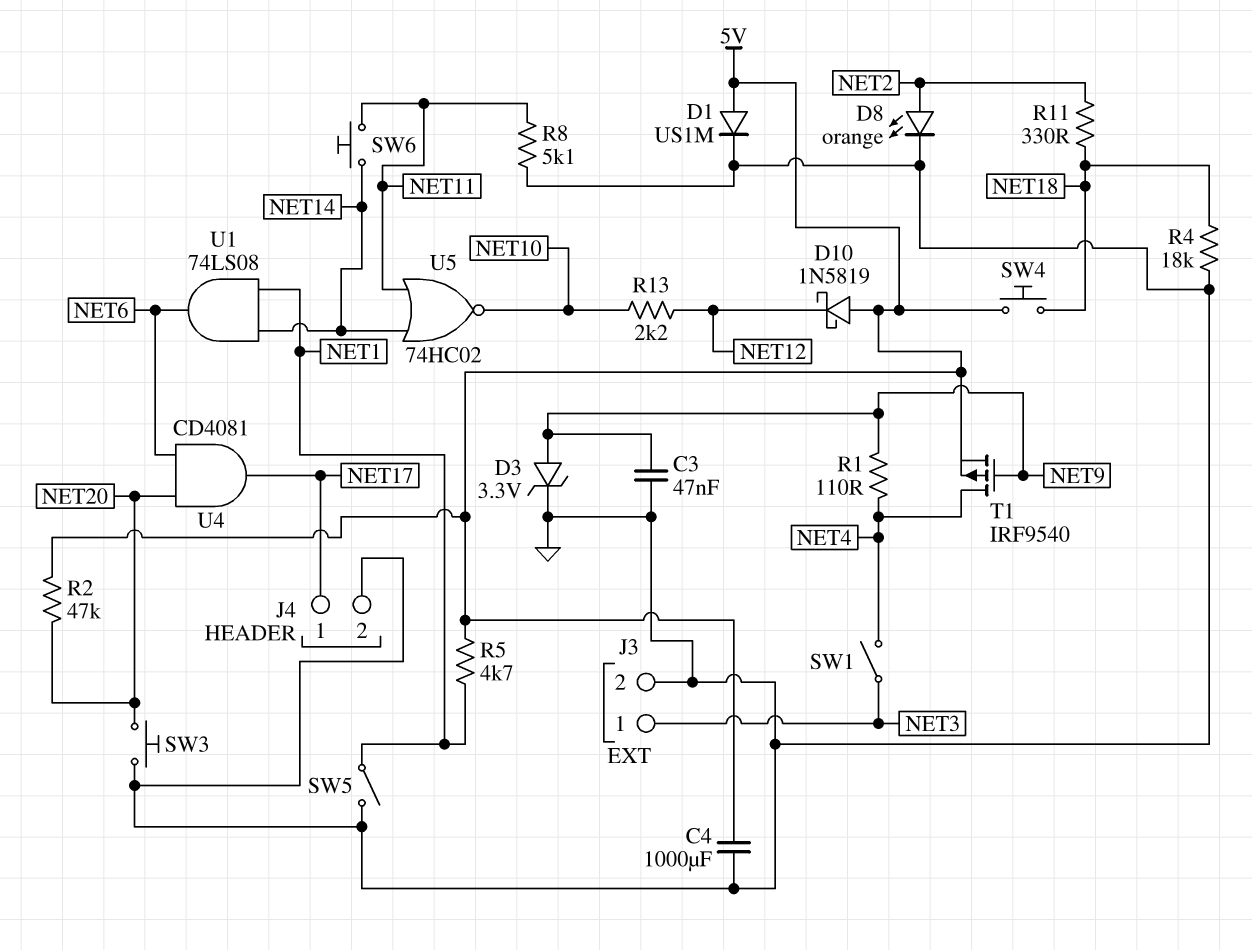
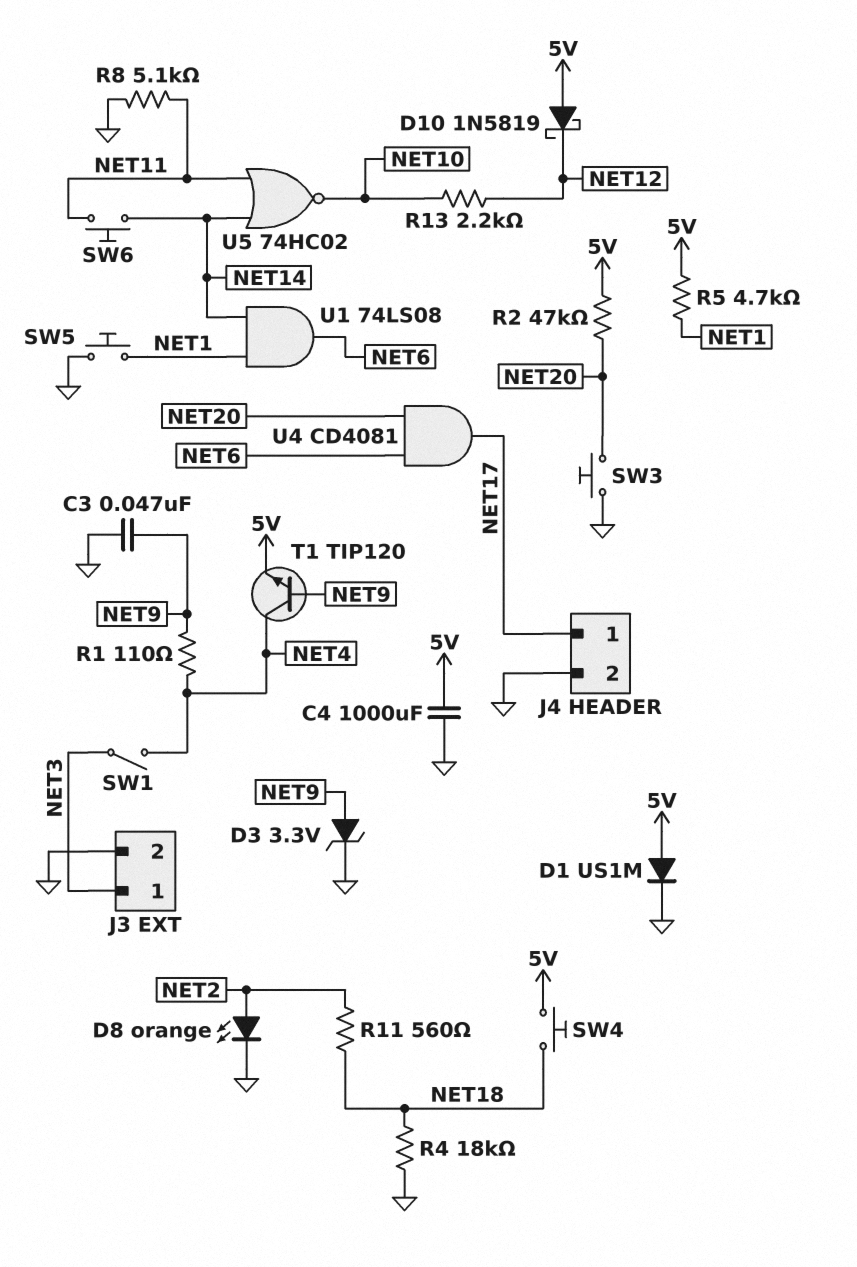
R11: 330 (NET2, NET18) -> 560 (NET2, NET18)
SW5: switch (GND, NET1) -> button (GND, NET1)
T1: PMOS IRF9540 (G NET9, D NET4, S 5V) -> NPN TIP120 (B NET9, C NET4, E 5V)

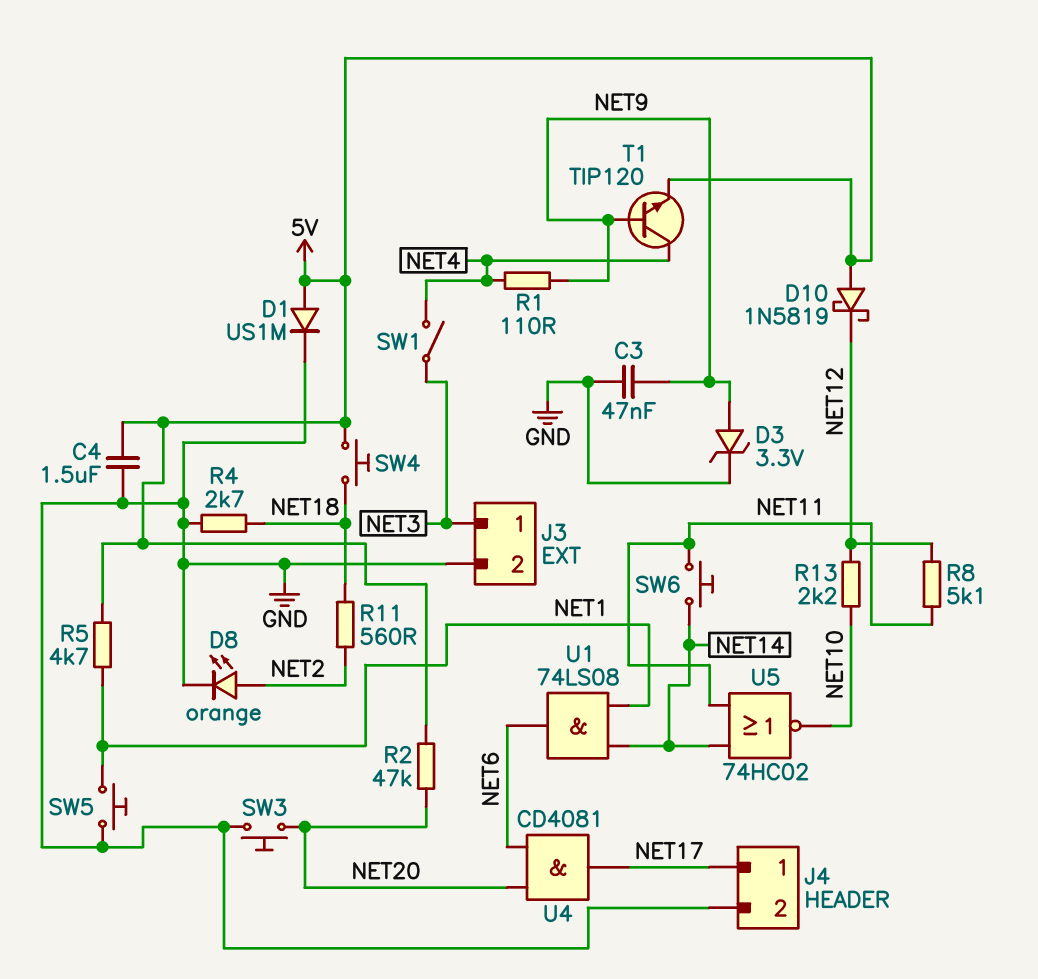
C4: 1000uF (5V, GND) -> 1.5uF (5V, GND)
R4: 18k (GND, NET18) -> 2.7k (GND, NET18)
R8: 5.1k (GND, NET11) -> 5.1k (NET11, NET12)

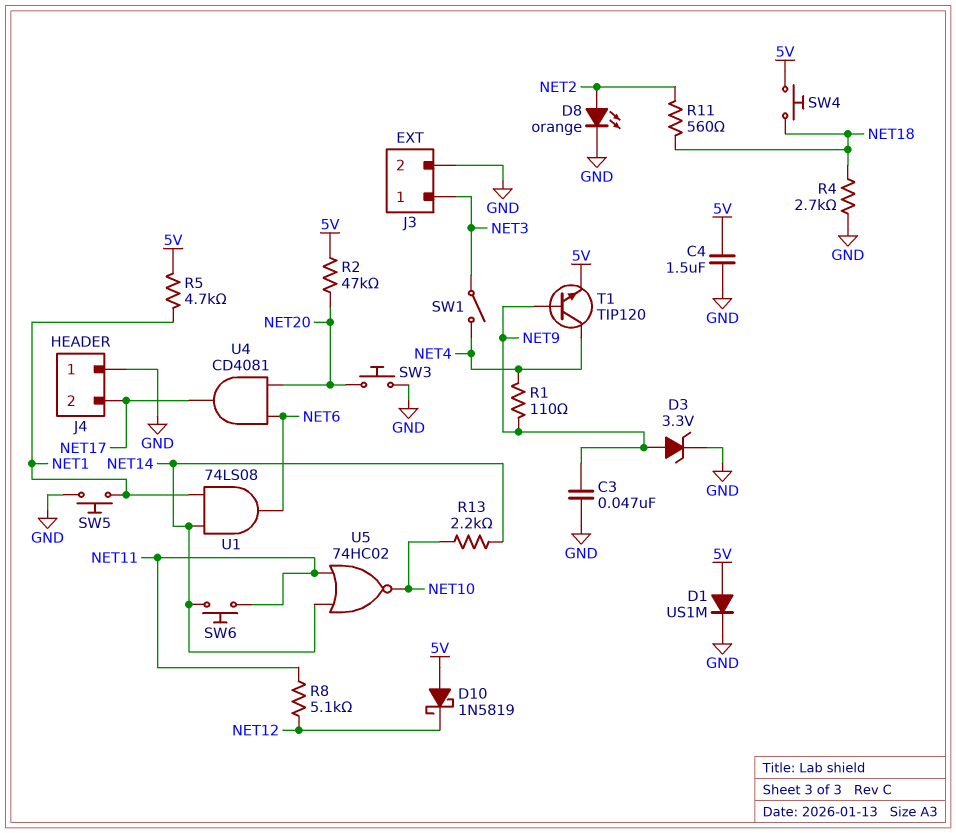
J4 pin 1: NET17 -> GND
J4 pin 2: GND -> NET17
R13: 2.2k (NET10, NET12) -> 2.2k (NET10, NET14)

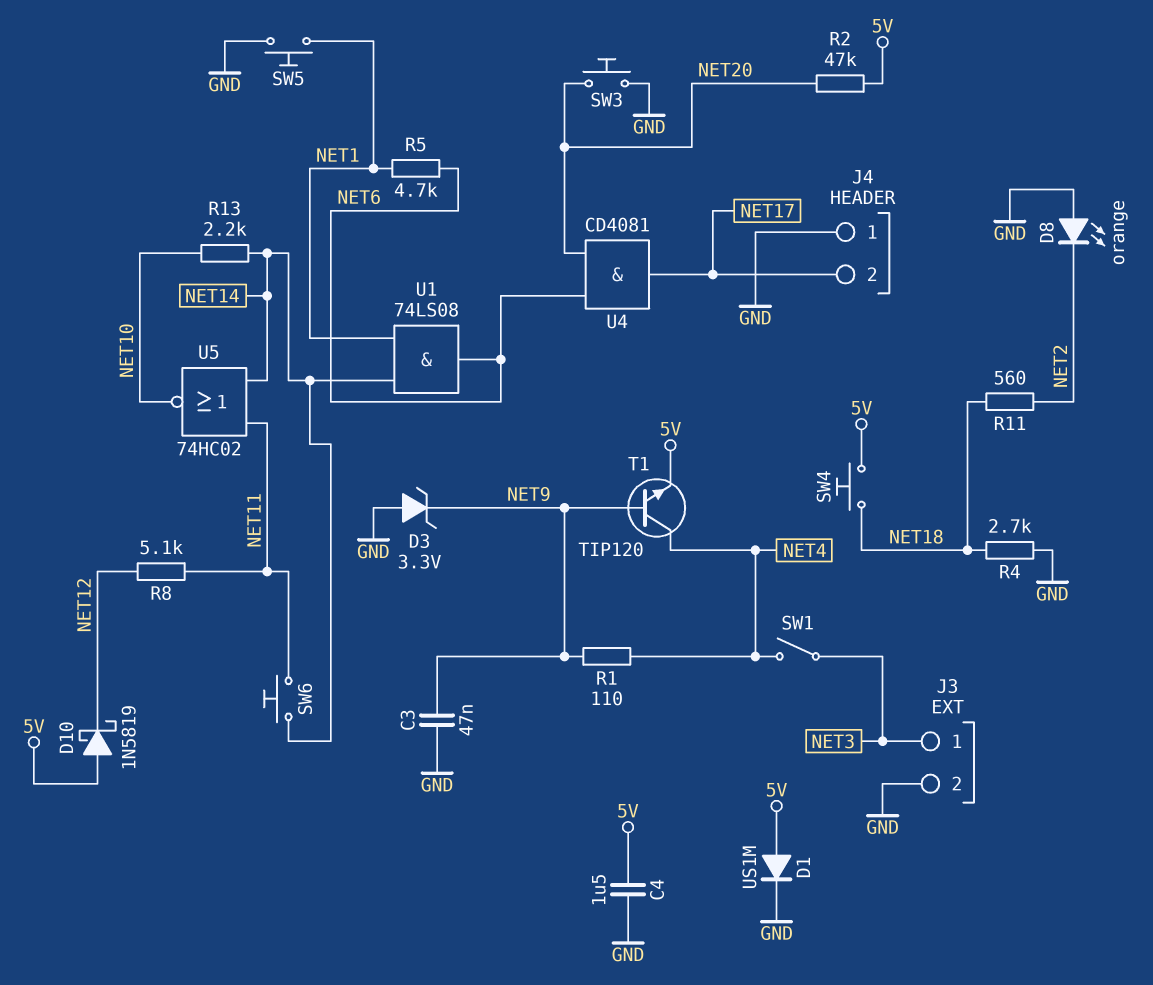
D3: zener 3.3V (A NET9, K GND) -> zener 3.3V (A GND, K NET9)
D8: LED orange (A NET2, K GND) -> LED orange (A GND, K NET2)
R5: 4.7k (5V, NET1) -> 4.7k (NET1, NET6)

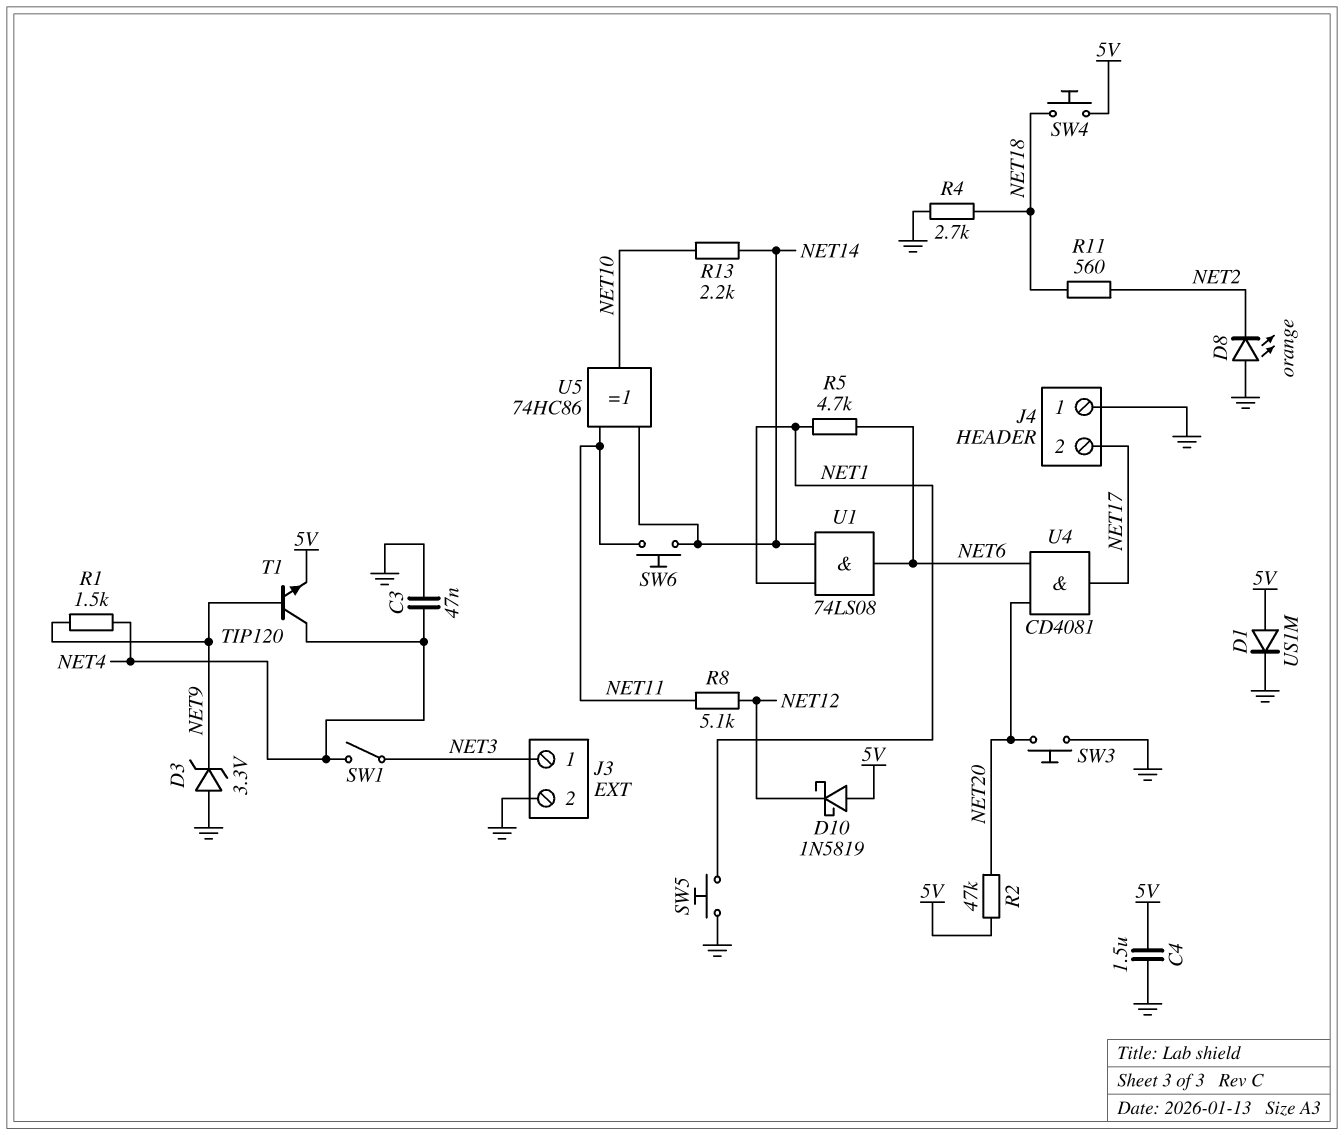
C3: 47nF (GND, NET9) -> 47nF (GND, NET4)
R1: 110 (NET4, NET9) -> 1.5k (NET4, NET9)
U5: NOR 74HC02 (in NET11, in NET14, out NET10) -> XOR 74HC86 (in NET11, in NET14, out NET10)

